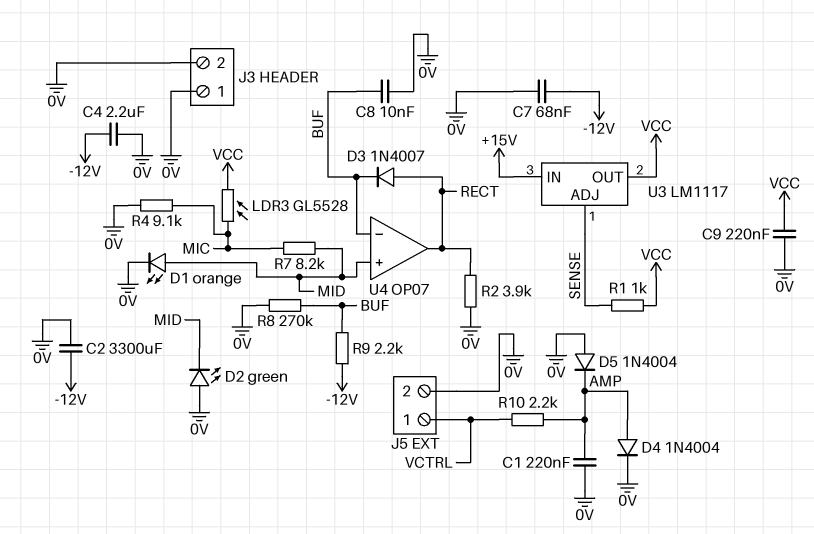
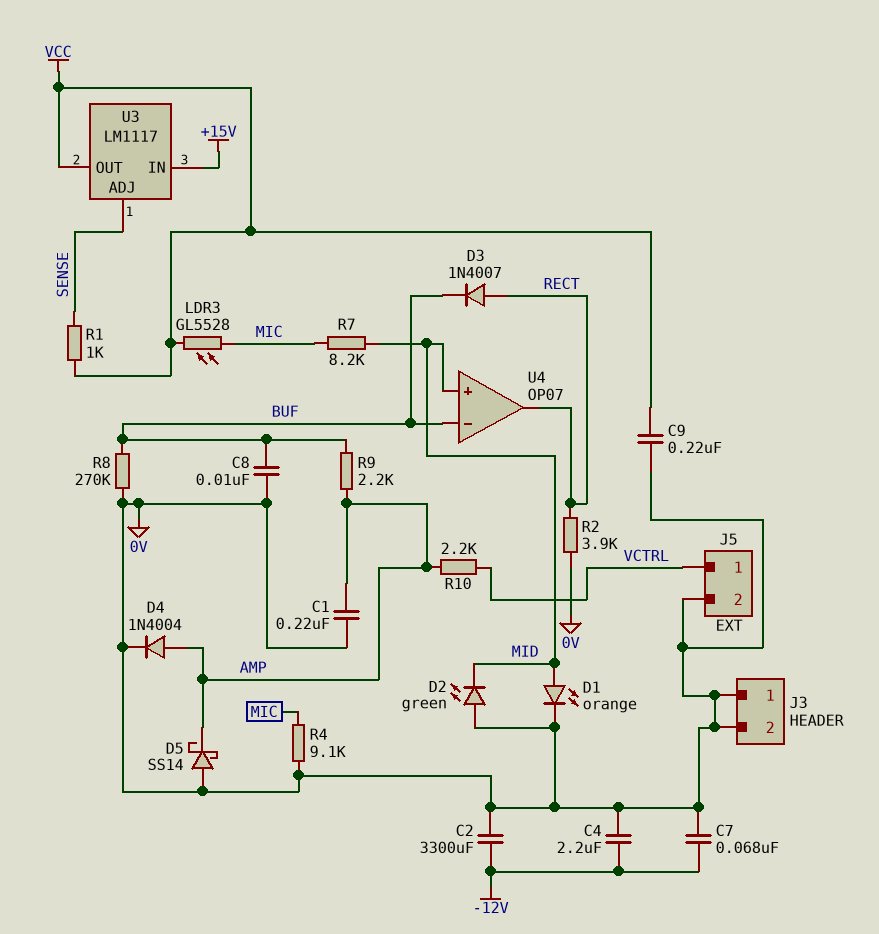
D5: diode 1N4004 (A 0V, K AMP) -> schottky SS14 (A 0V, K AMP)
R9: 2.2k (-12V, BUF) -> 2.2k (AMP, BUF)

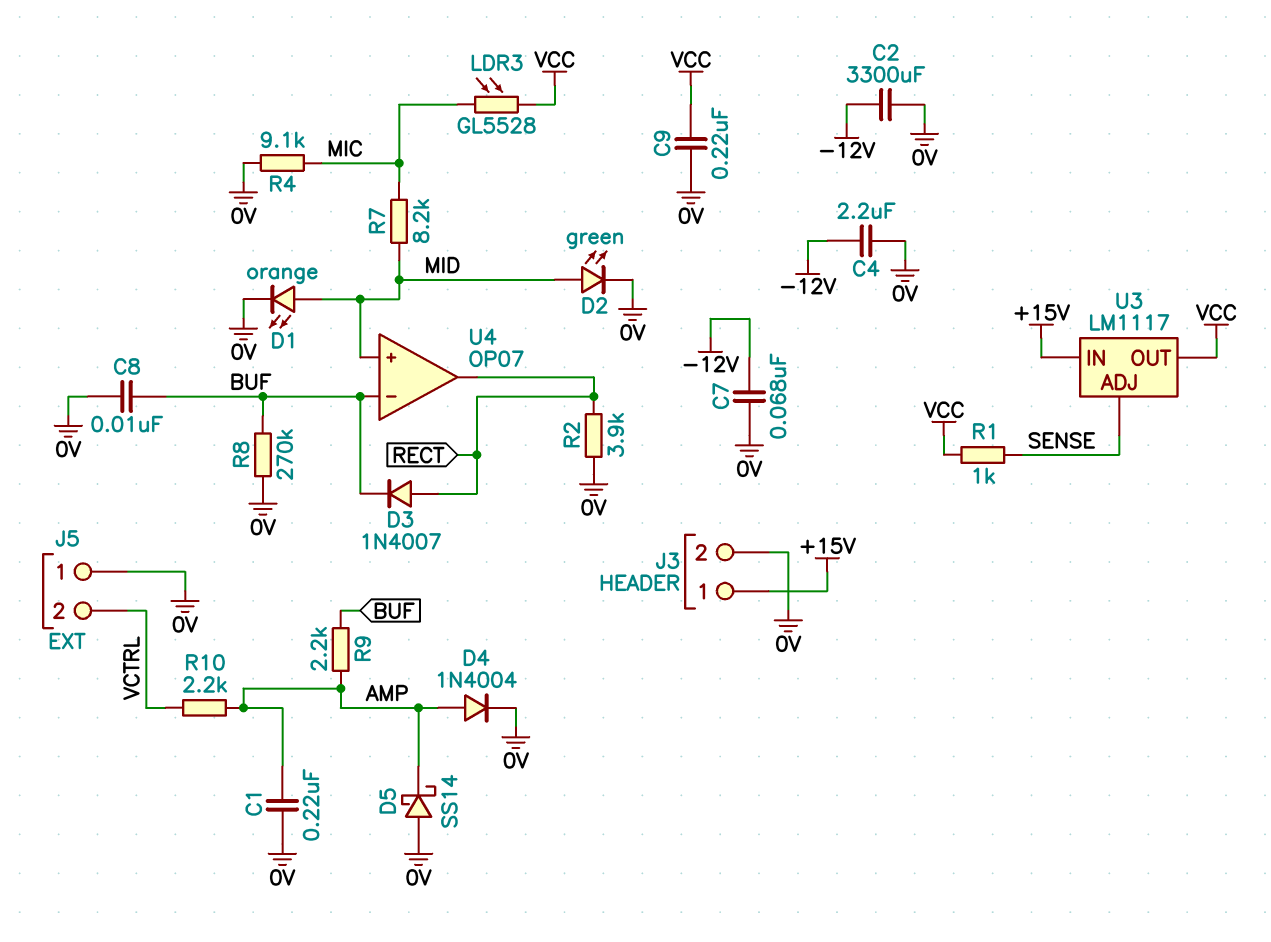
D2: LED green (A 0V, K MID) -> LED green (A MID, K 0V)
J3 pin 1: 0V -> +15V
J5 pin 1: VCTRL -> 0V
J5 pin 2: 0V -> VCTRL

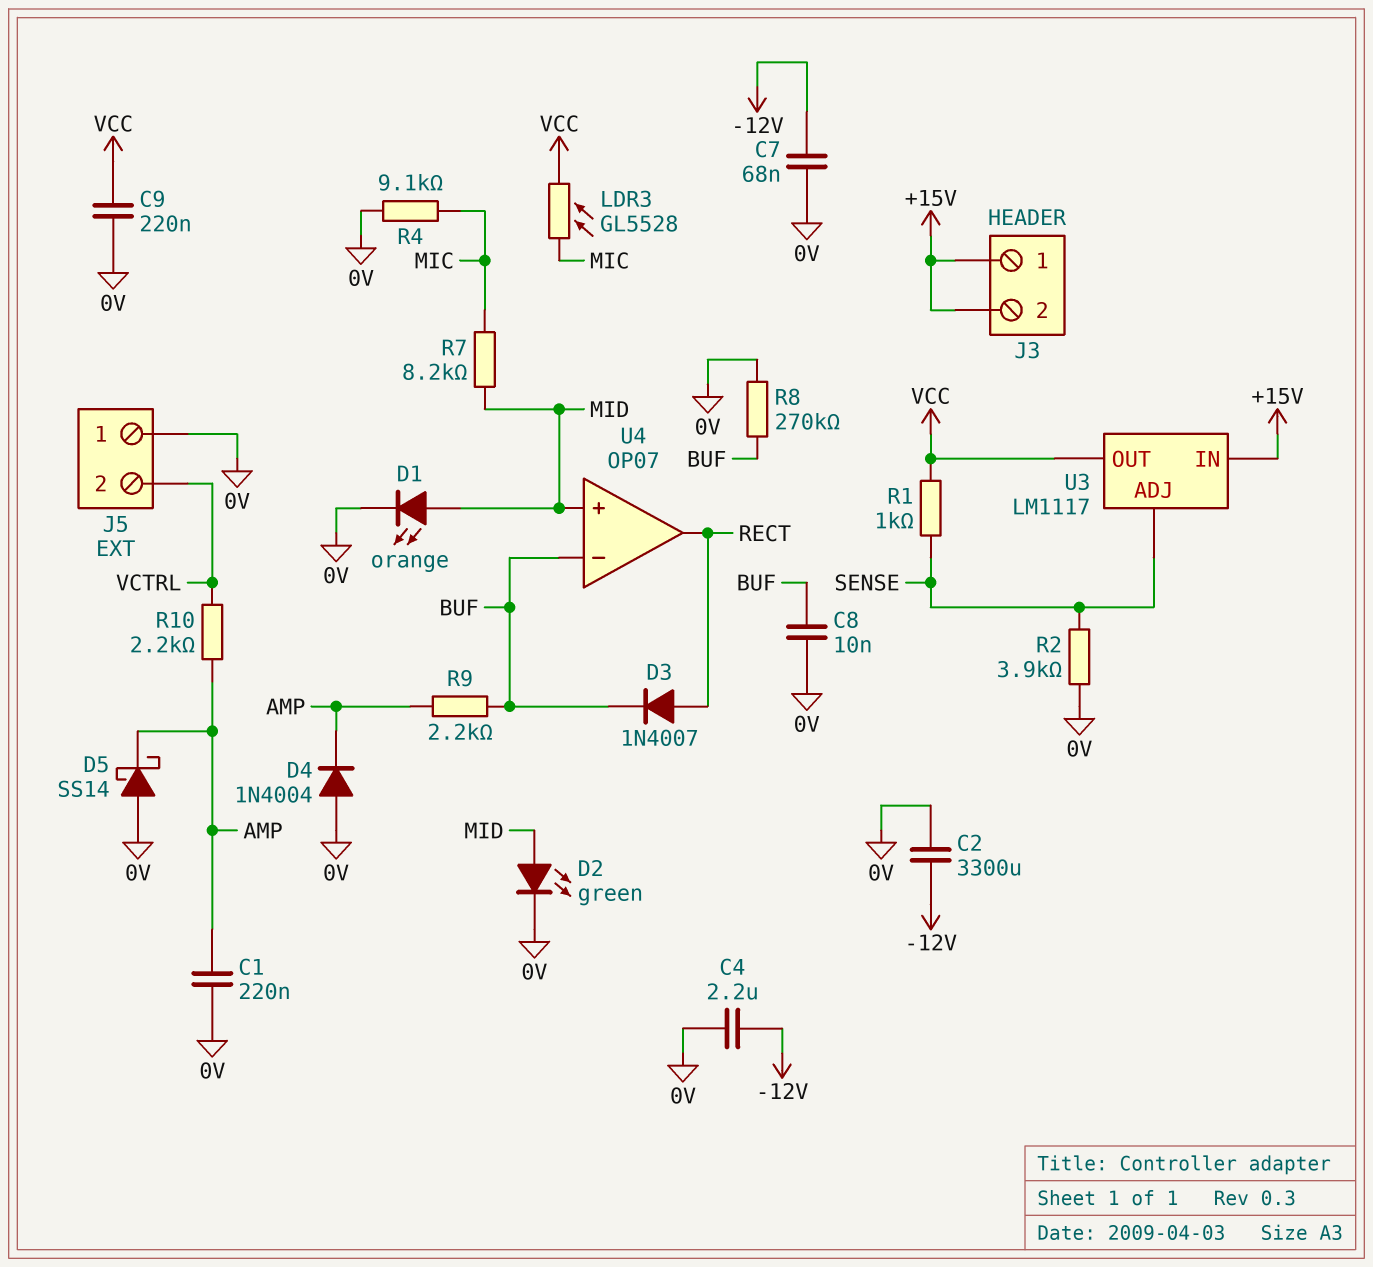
D4: diode 1N4004 (A AMP, K 0V) -> diode 1N4004 (A 0V, K AMP)
J3 pin 2: 0V -> +15V
R2: 3.9k (0V, RECT) -> 3.9k (0V, SENSE)

